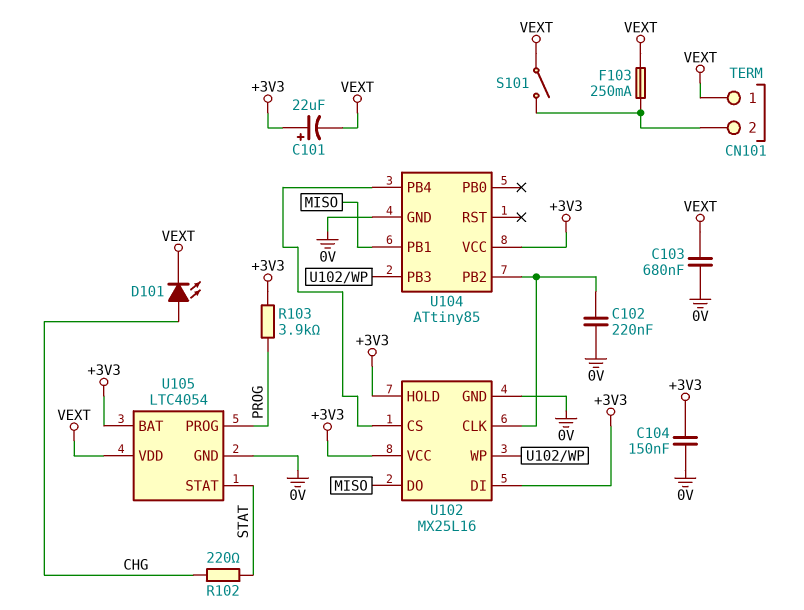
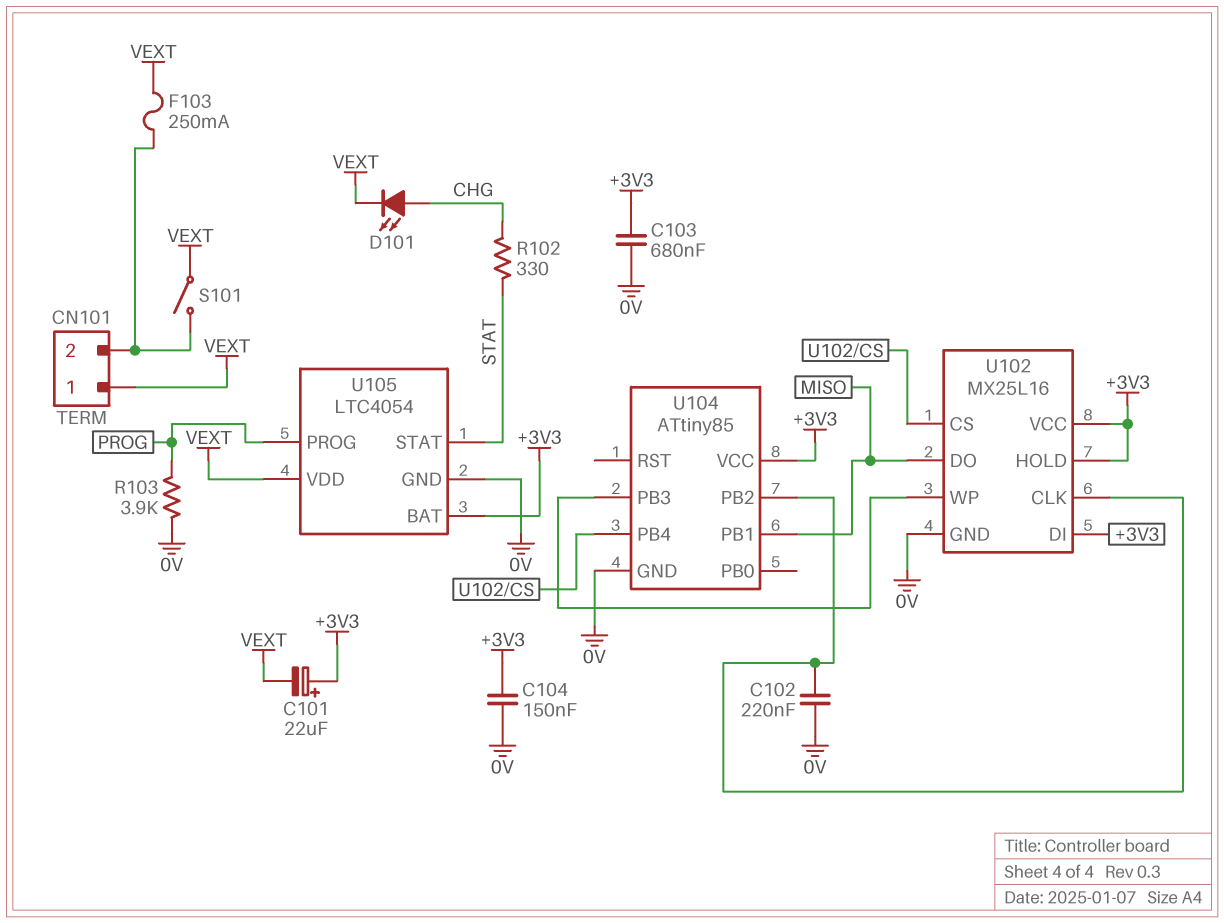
C103: 680nF (0V, VEXT) -> 680nF (+3V3, 0V)
R102: 220 (CHG, STAT) -> 330 (CHG, STAT)
R103: 3.9k (+3V3, PROG) -> 3.9k (0V, PROG)

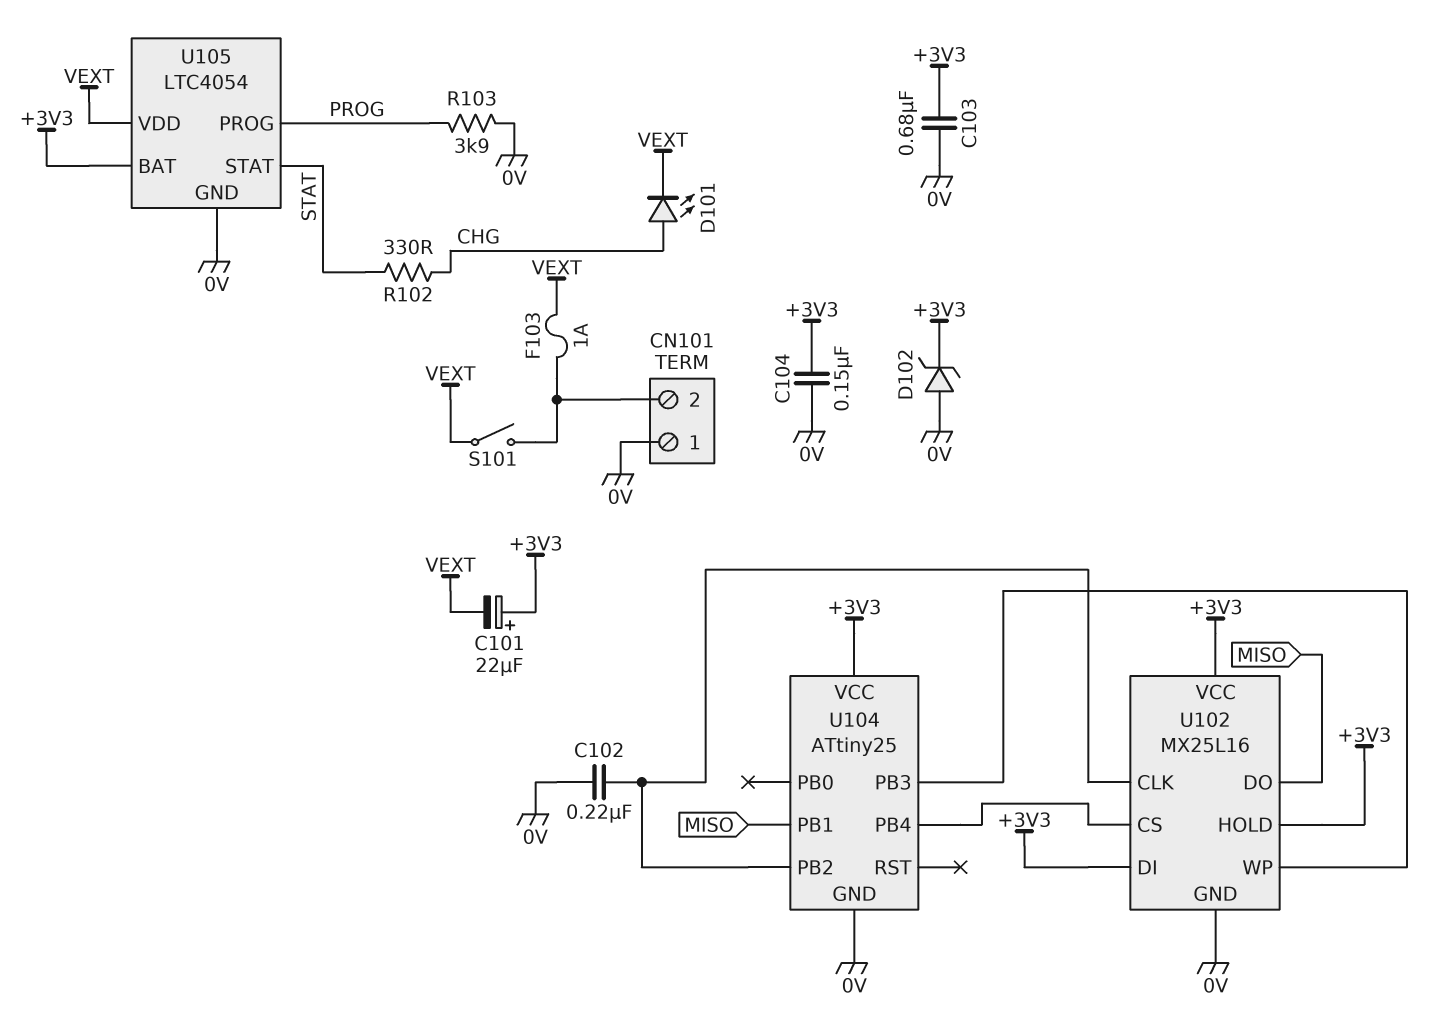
CN101 pin 1: VEXT -> 0V
D102: none -> zener (A 0V, K +3V3)
F103: 250mA (CN101/2, VEXT) -> 1A (CN101/2, VEXT)
U104: ATtiny85 -> ATtiny25

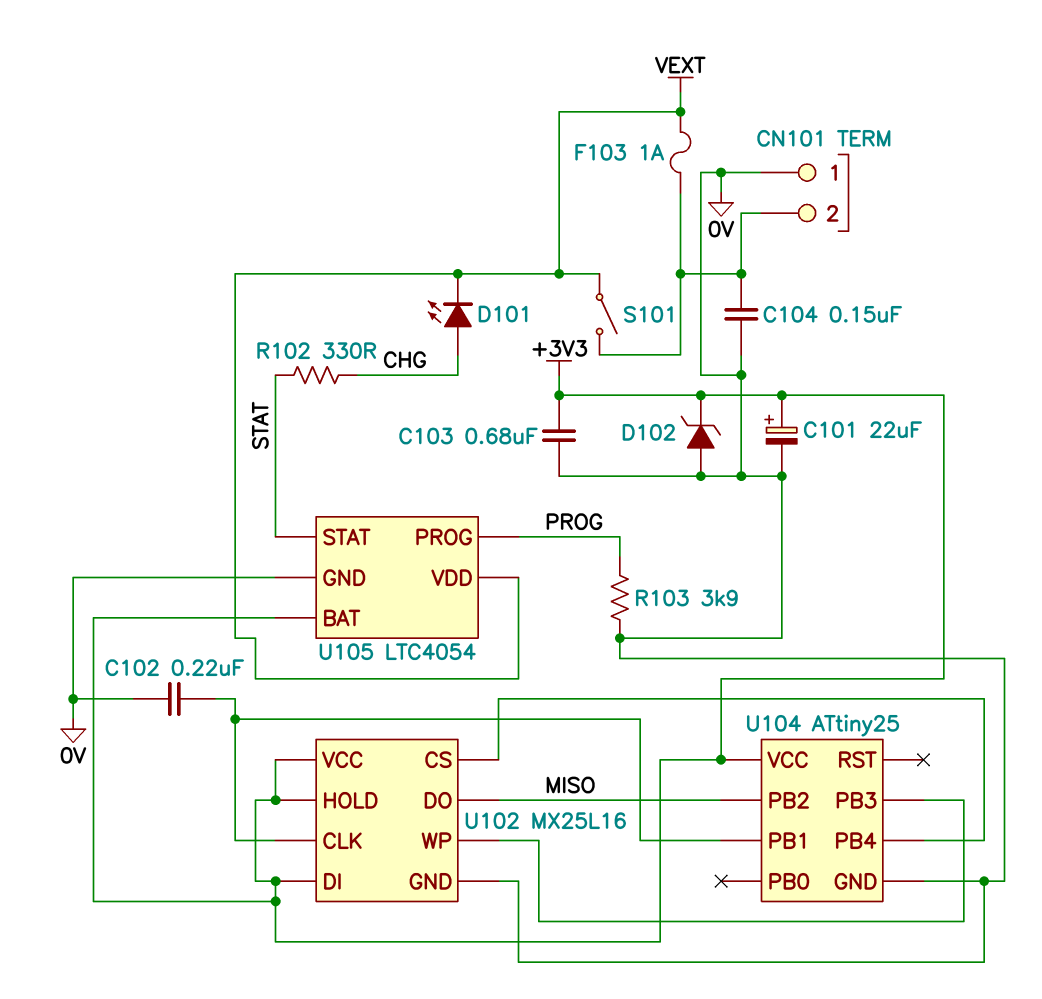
C101: 22uF (plus +3V3, minus VEXT) -> 22uF (plus +3V3, minus 0V)
C104: 150nF (+3V3, 0V) -> 150nF (0V, CN101/2)
U104 pin PB1: MISO -> U102/CLK
U104 pin PB2: U102/CLK -> MISO

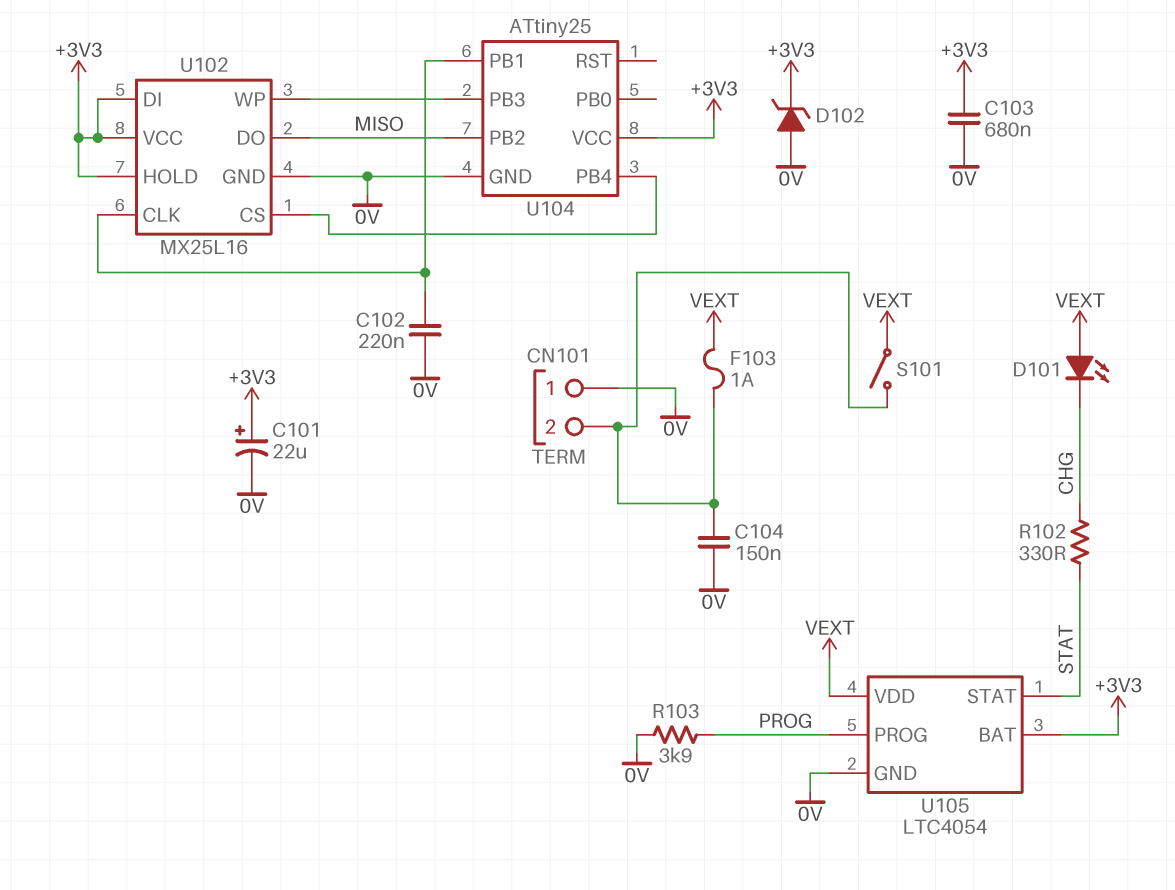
D101: LED (A CHG, K VEXT) -> LED (A VEXT, K CHG)

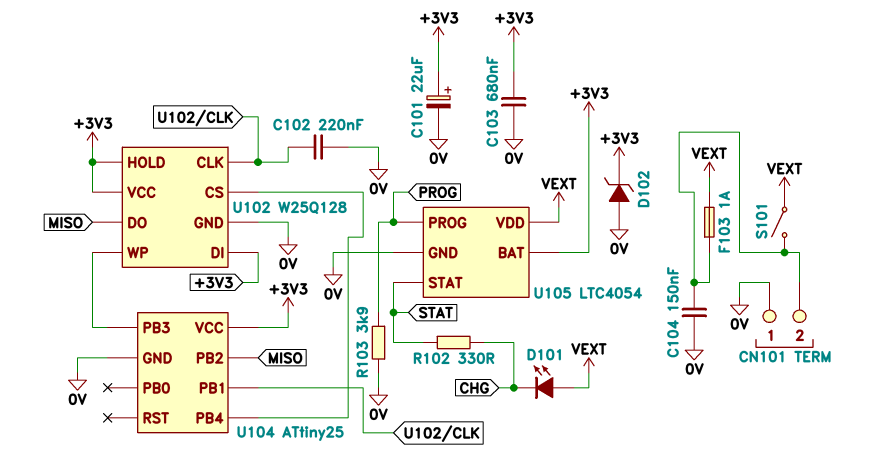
U102: MX25L16 -> W25Q128

